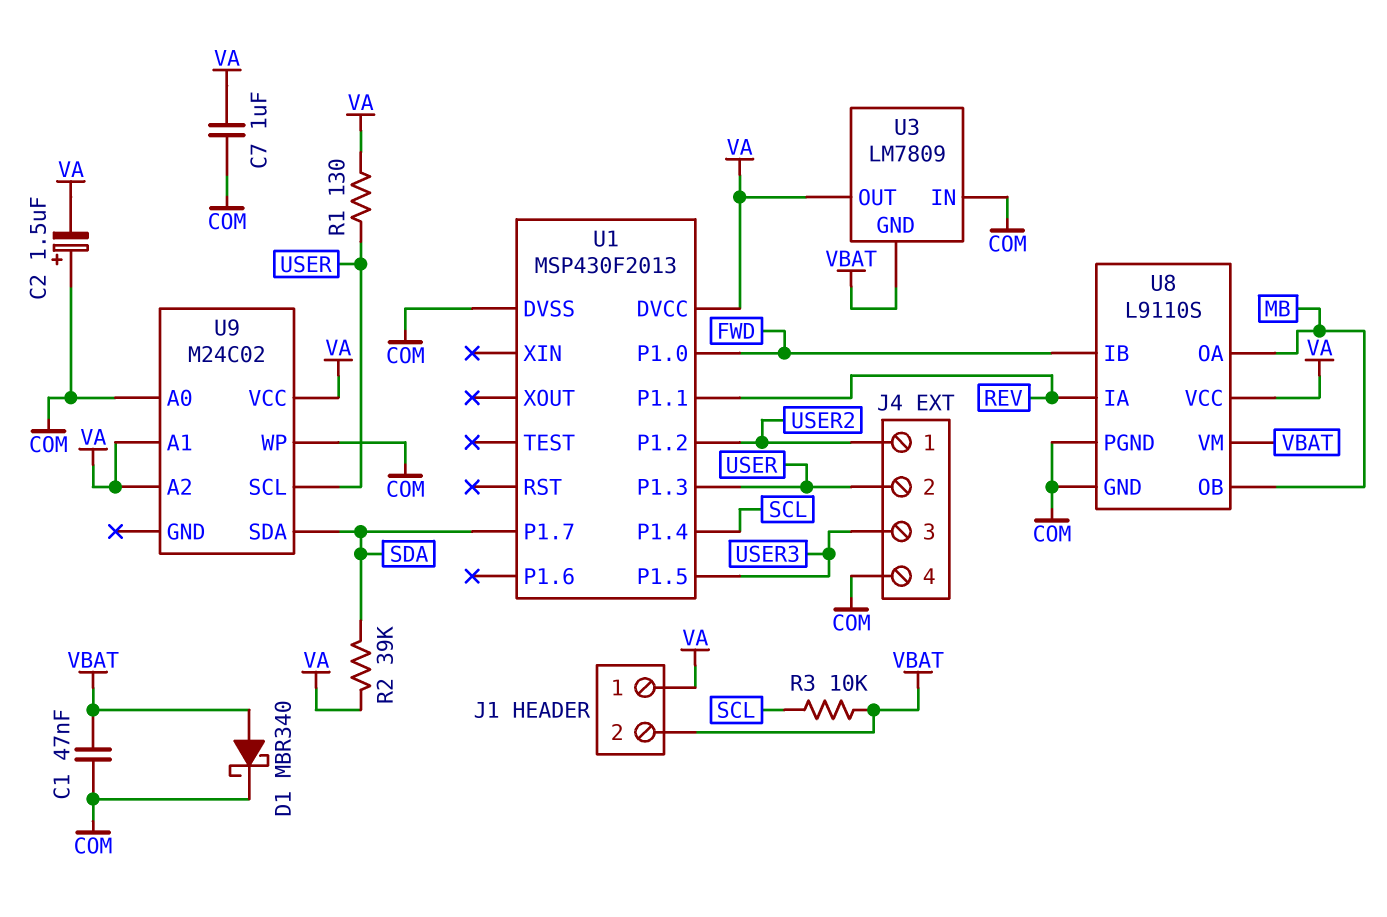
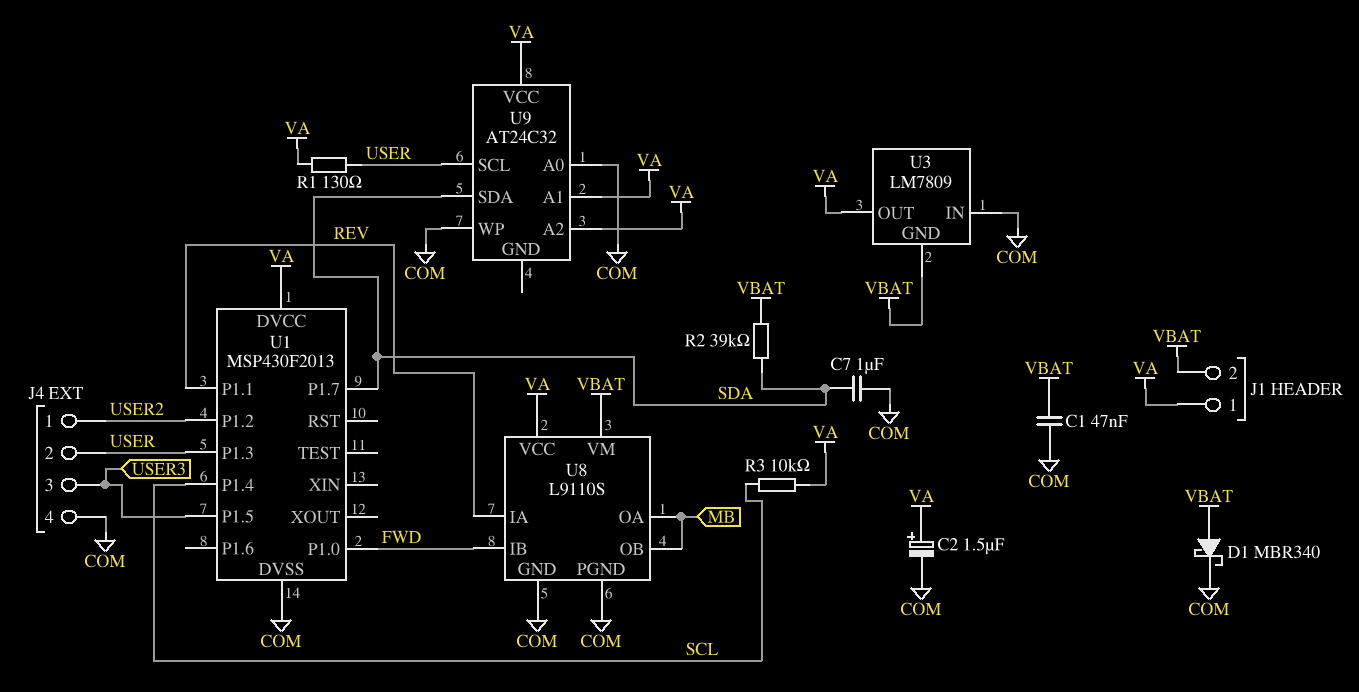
C2: 1.5uF (plus COM, minus VA) -> 1.5uF (plus VA, minus COM)
C7: 1uF (COM, VA) -> 1uF (COM, SDA)
R2: 39k (SDA, VA) -> 39k (SDA, VBAT)
R3: 10k (SCL, VBAT) -> 10k (SCL, VA)
U9: M24C02 -> AT24C32

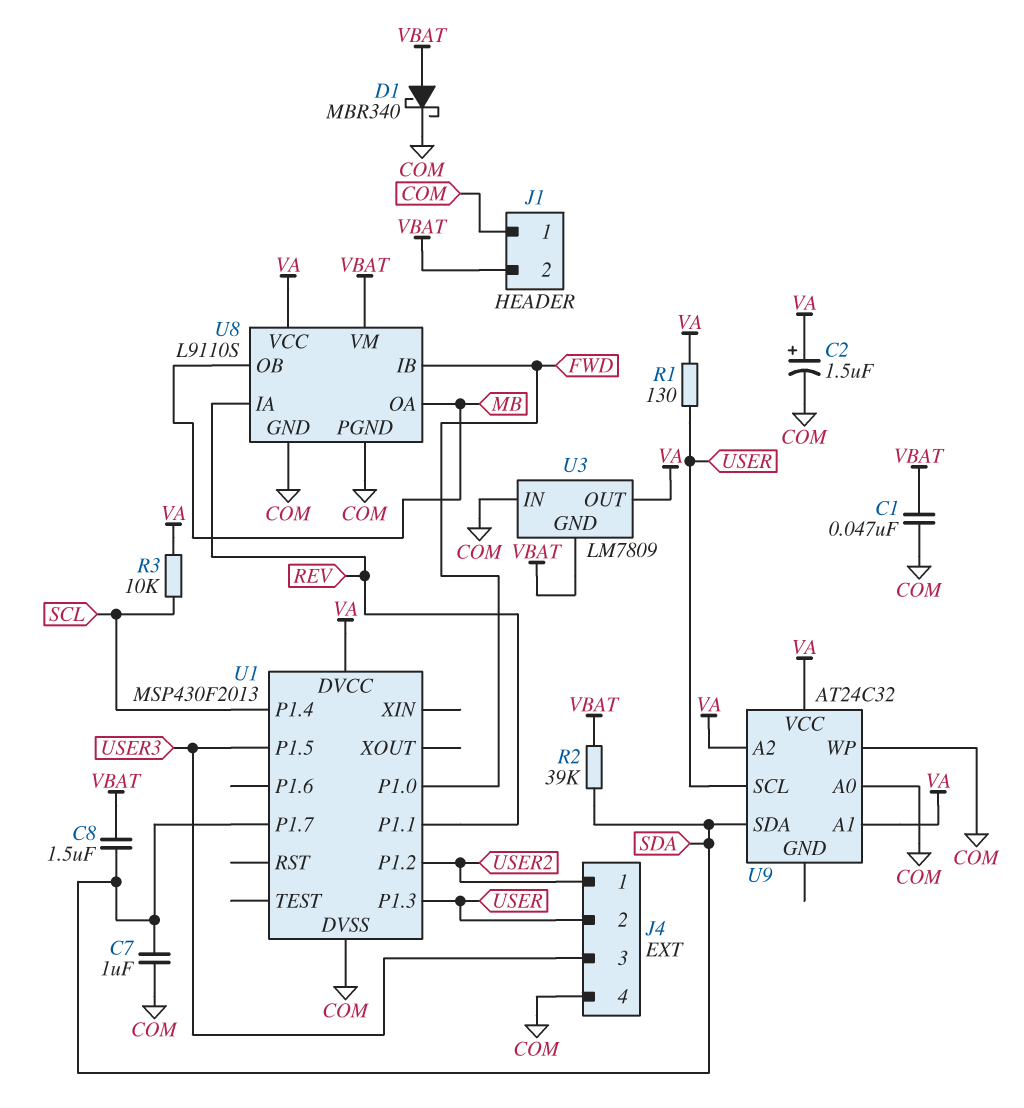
C8: none -> 1.5uF (SDA, VBAT)
J1 pin 1: VA -> COM

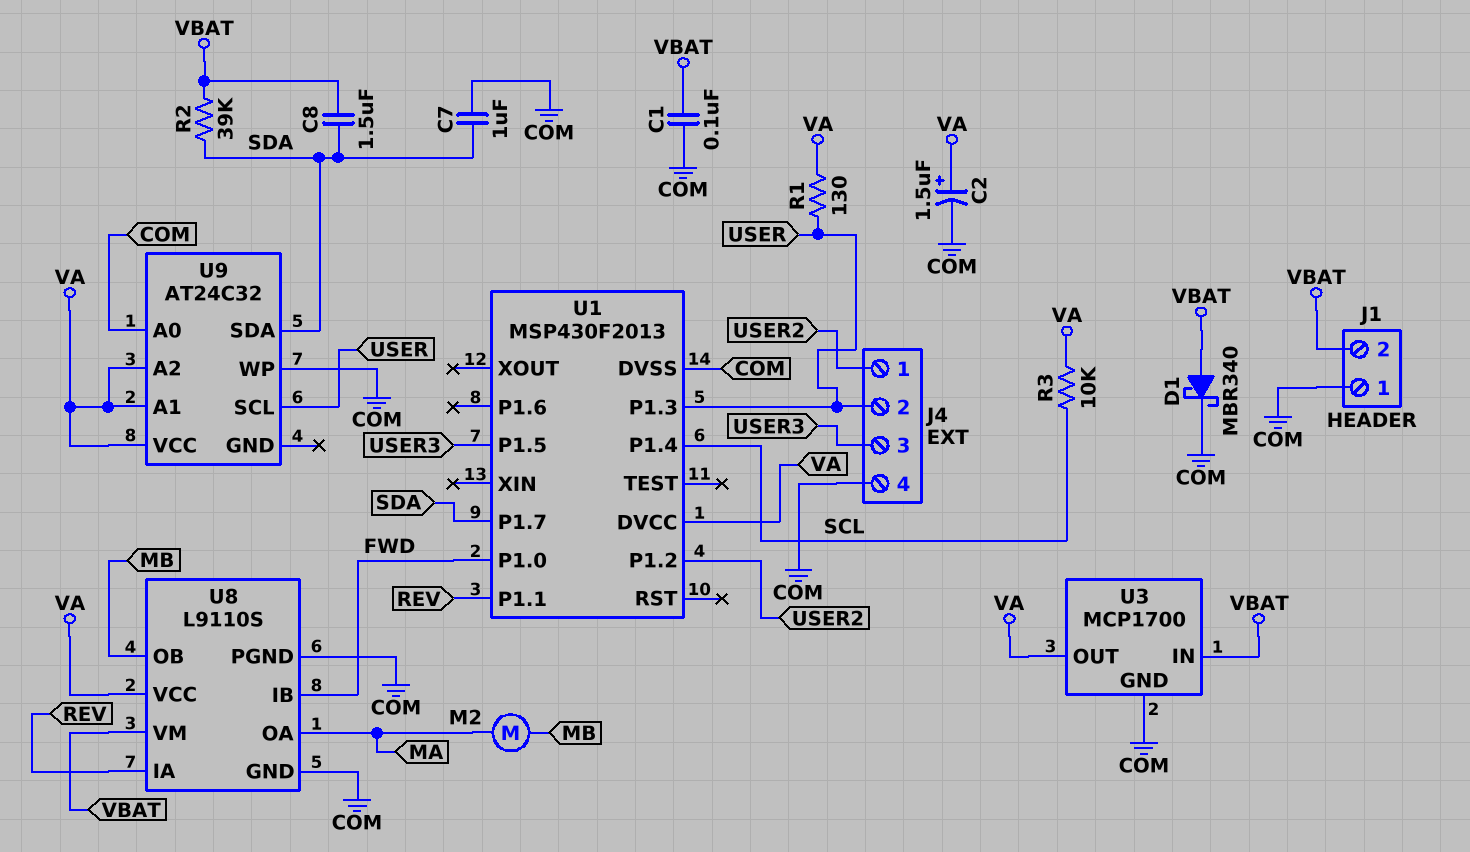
C1: 47nF (COM, VBAT) -> 100nF (COM, VBAT)
M2: none -> motor (MA, MB)
U3: LM7809 -> MCP1700
U3 pin GND: VBAT -> COM
U3 pin IN: COM -> VBAT
U8 pin OA: MB -> MA

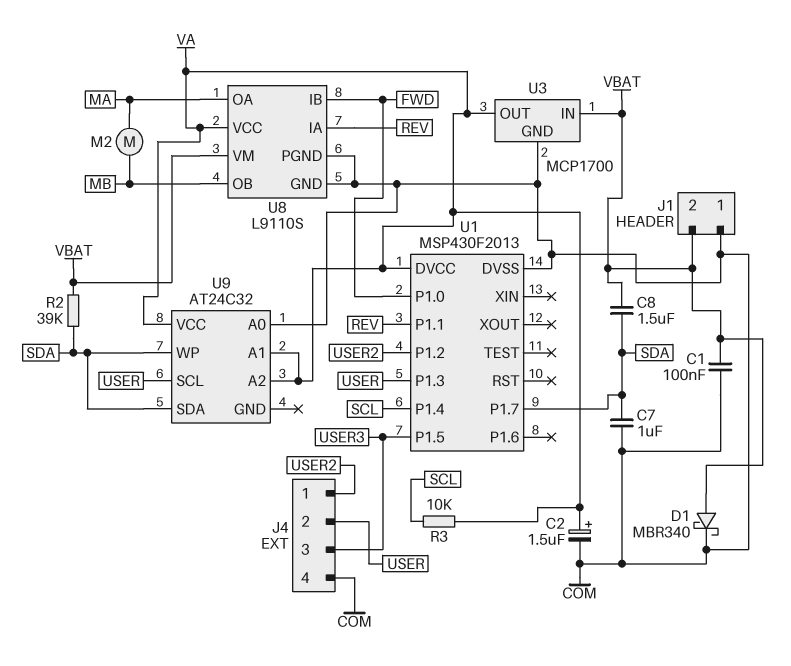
R1: 130 (USER, VA) -> none
U9 pin WP: COM -> SDA

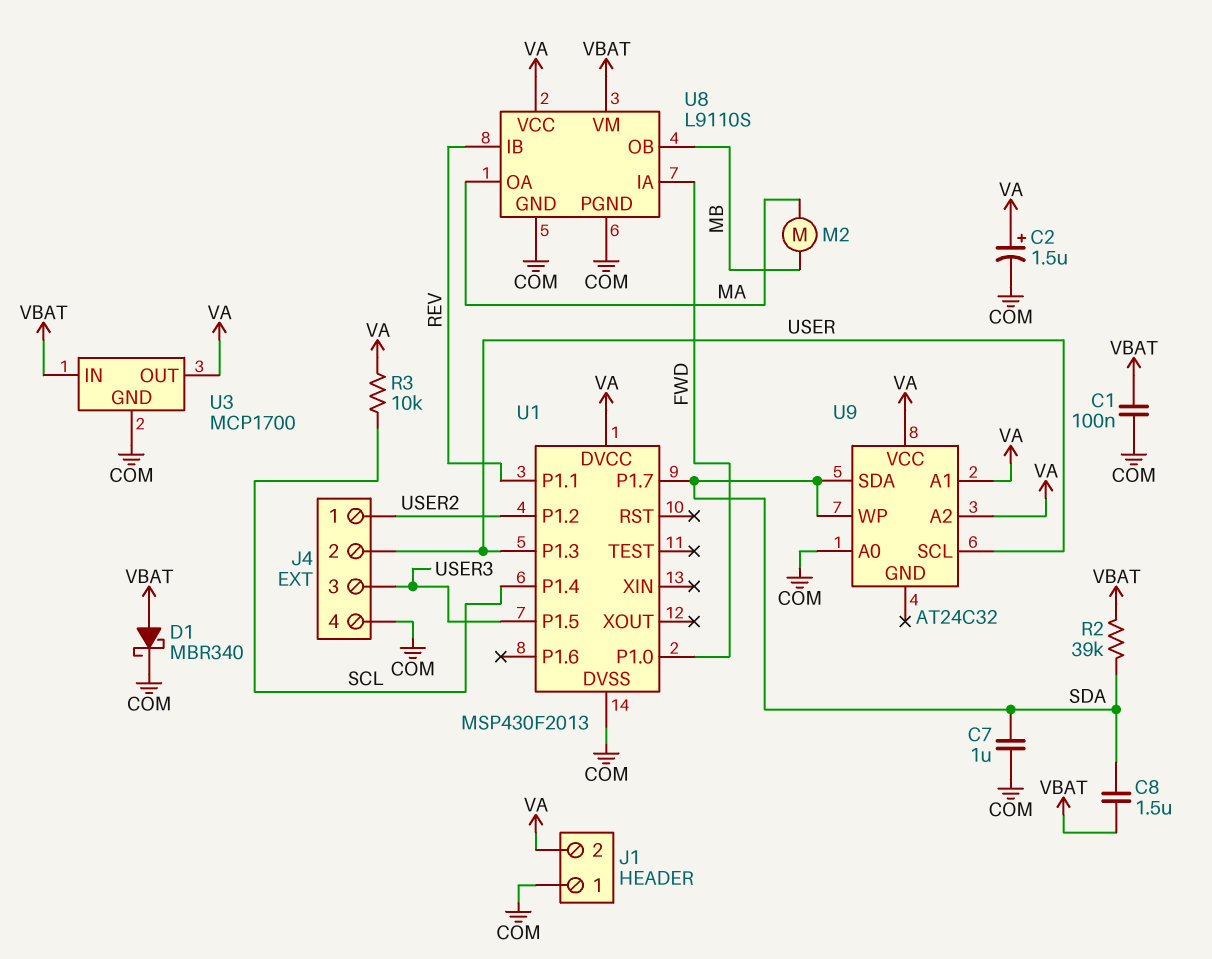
J1 pin 2: VBAT -> VA
U8 pin IA: REV -> FWD
U8 pin IB: FWD -> REV

